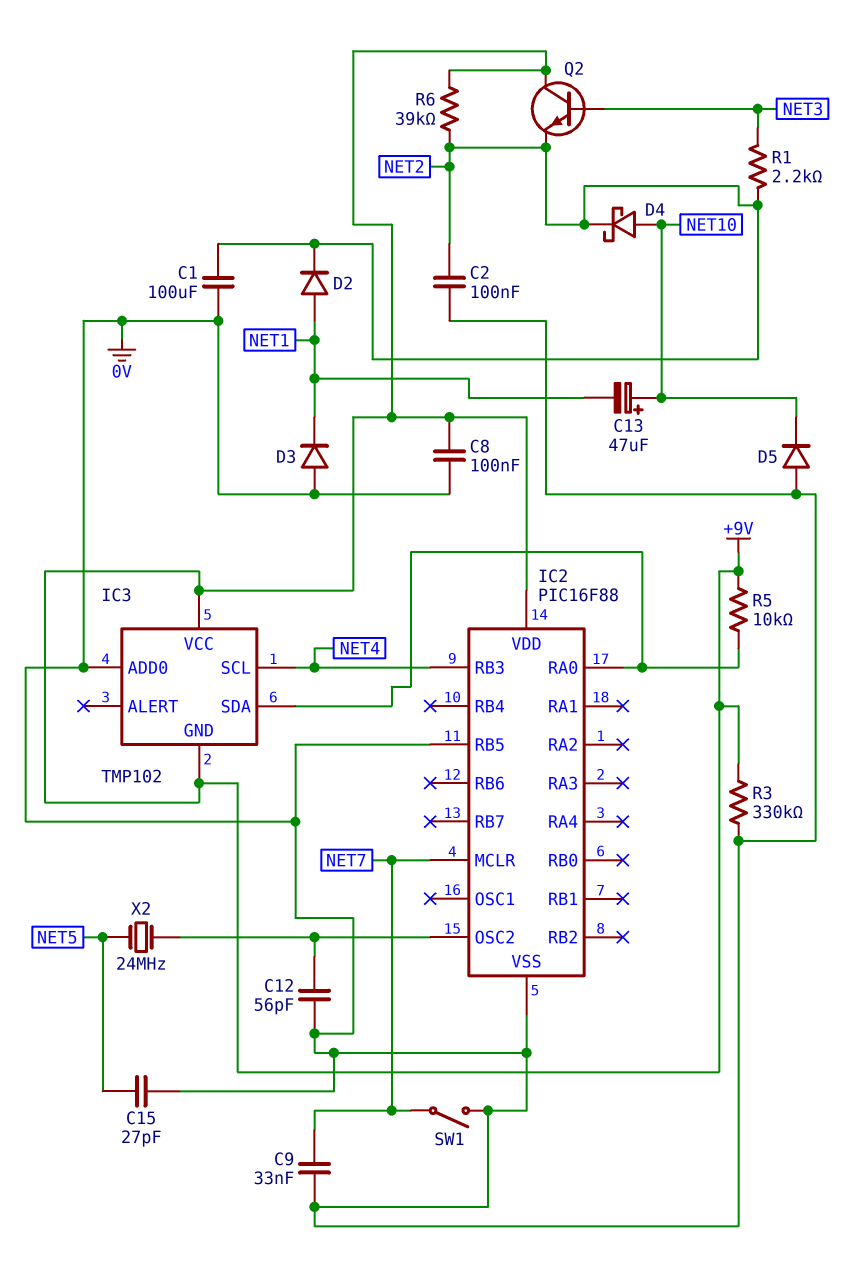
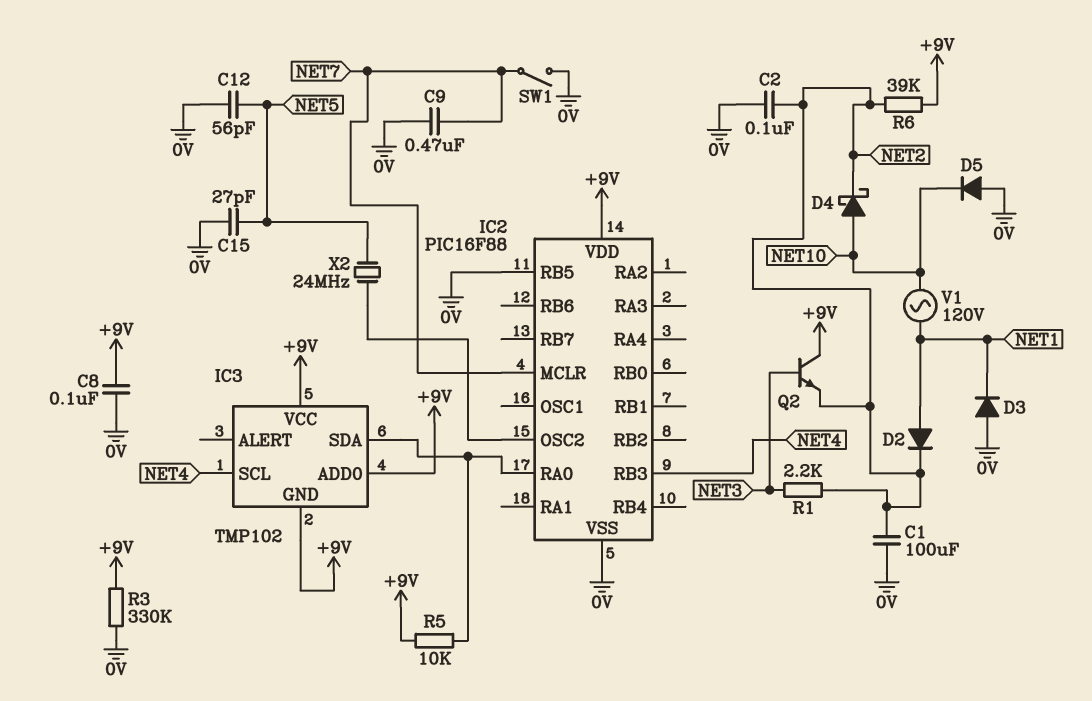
C9: 33nF (0V, NET7) -> 470nF (0V, NET7)
C12: 56pF (0V, IC2/OSC2) -> 56pF (0V, NET5)
C13: 47uF (plus NET10, minus NET1) -> none
IC3 pin ADD0: 0V -> +9V
V1: none -> AC 120V (NET1, NET10)

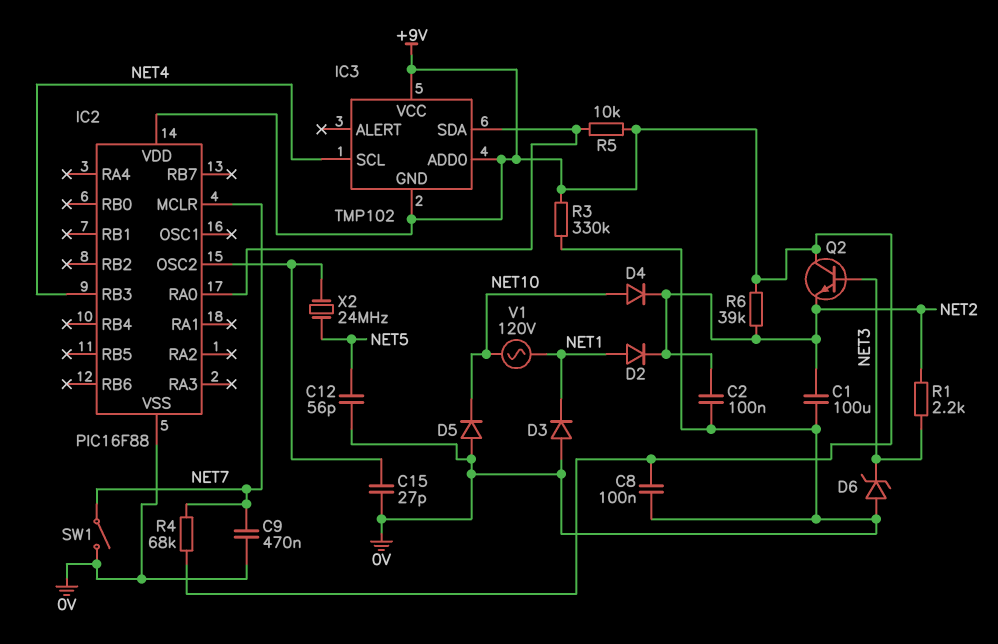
C15: 27pF (0V, NET5) -> 27pF (0V, IC2/OSC2)
D4: schottky (A NET10, K NET2) -> diode (A NET10, K NET2)
D6: none -> zener (A 0V, K NET3)
IC2 pin RB5: 0V -> none
R4: none -> 68k (+9V, NET7)

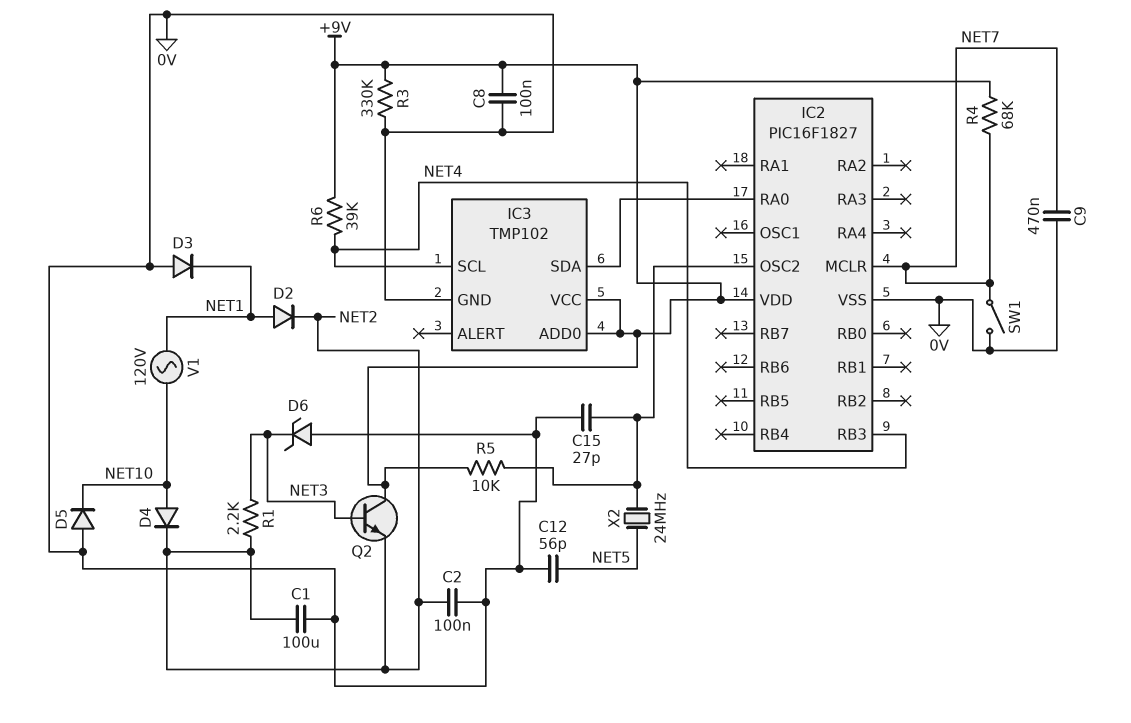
IC2: PIC16F88 -> PIC16F1827
IC3 pin GND: +9V -> 0V
R5: 10k (+9V, IC2/RA0) -> 10k (+9V, IC2/OSC2)
R6: 39k (+9V, NET2) -> 39k (+9V, NET4)

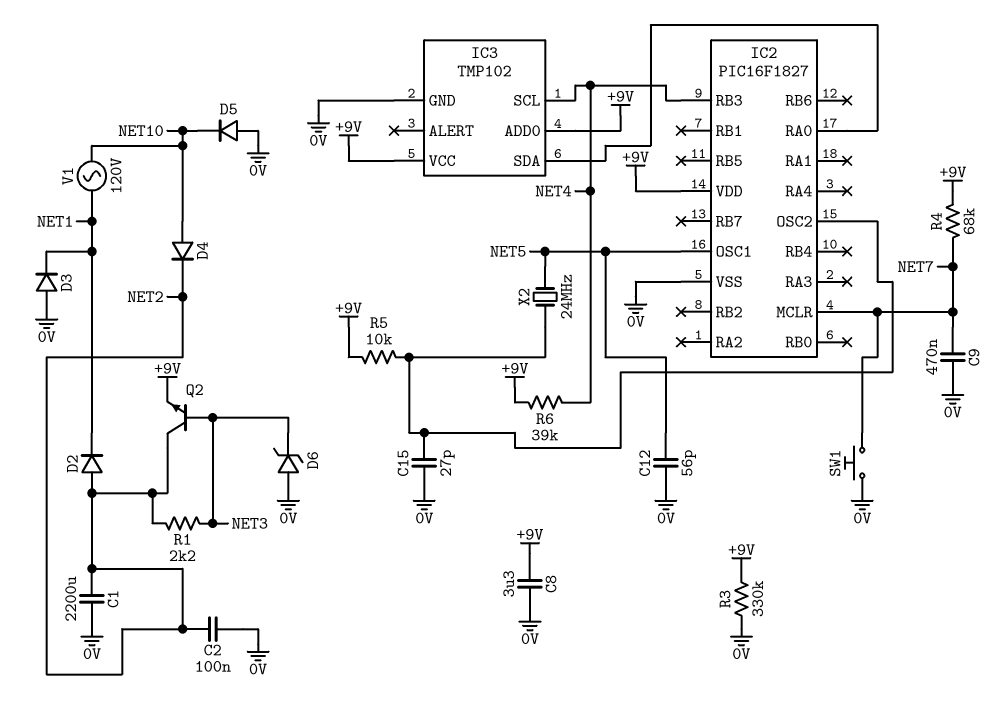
C1: 100uF (0V, NET2) -> 2200uF (0V, NET2)
C8: 100nF (+9V, 0V) -> 3.3uF (+9V, 0V)
D2: diode (A NET1, K NET2) -> diode (A NET2, K NET1)
IC2 pin OSC1: none -> NET5
Q2: NPN (B NET3, C +9V, E NET2) -> NPN (B NET3, C NET2, E +9V)
SW1: switch (0V, NET7) -> button (0V, NET7)

